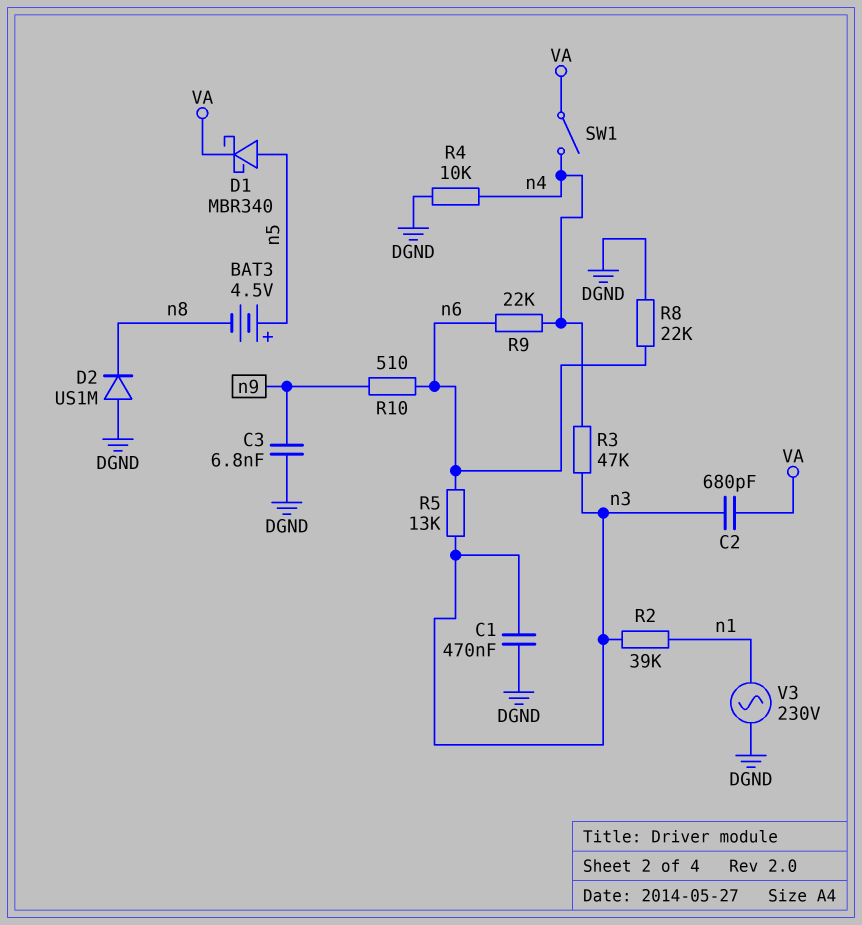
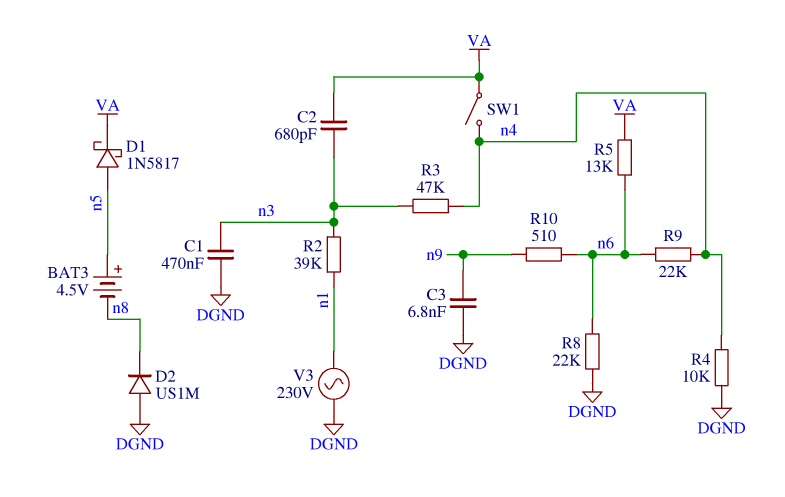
D1: schottky MBR340 (A n5, K VA) -> schottky 1N5817 (A n5, K VA)
R5: 13k (n3, n6) -> 13k (VA, n6)

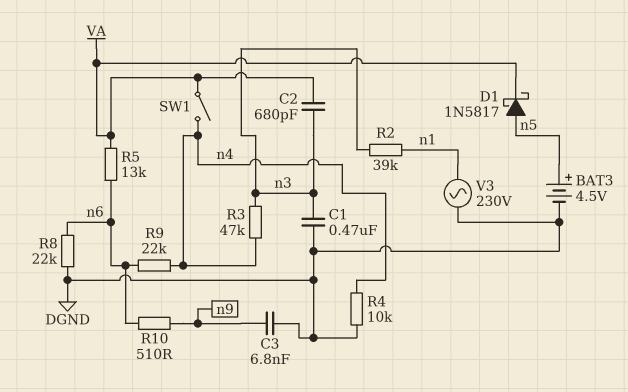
BAT3: 4.5V (plus n5, minus n8) -> 4.5V (plus n5, minus DGND)
D2: diode US1M (A DGND, K n8) -> none

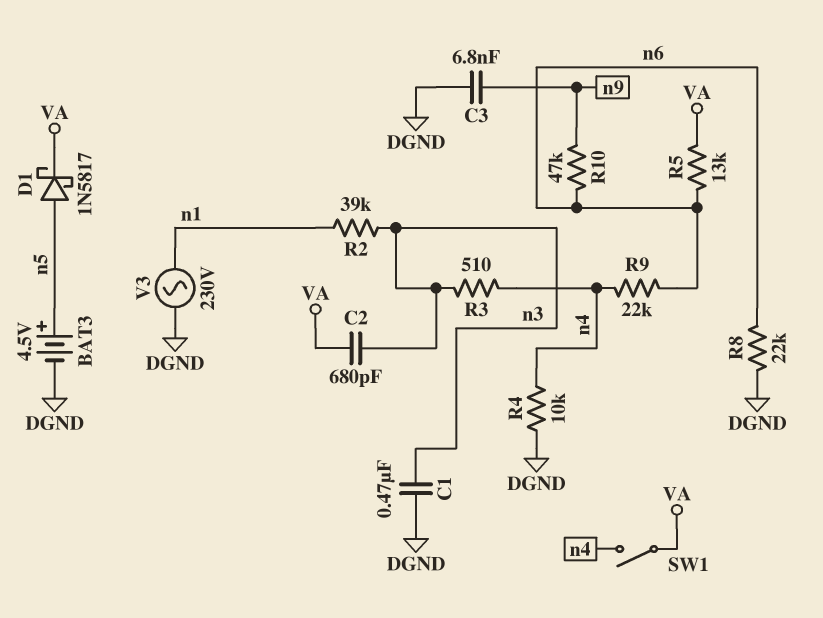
R3: 47k (n3, n4) -> 510 (n3, n4)
R10: 510 (n6, n9) -> 47k (n6, n9)

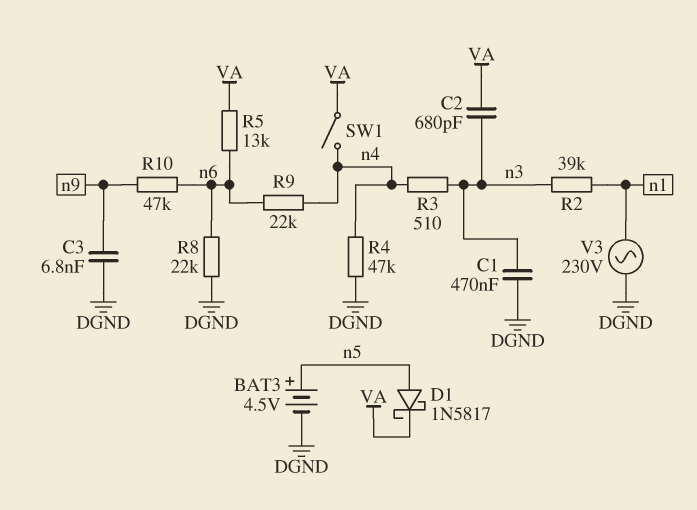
R4: 10k (DGND, n4) -> 47k (DGND, n4)

